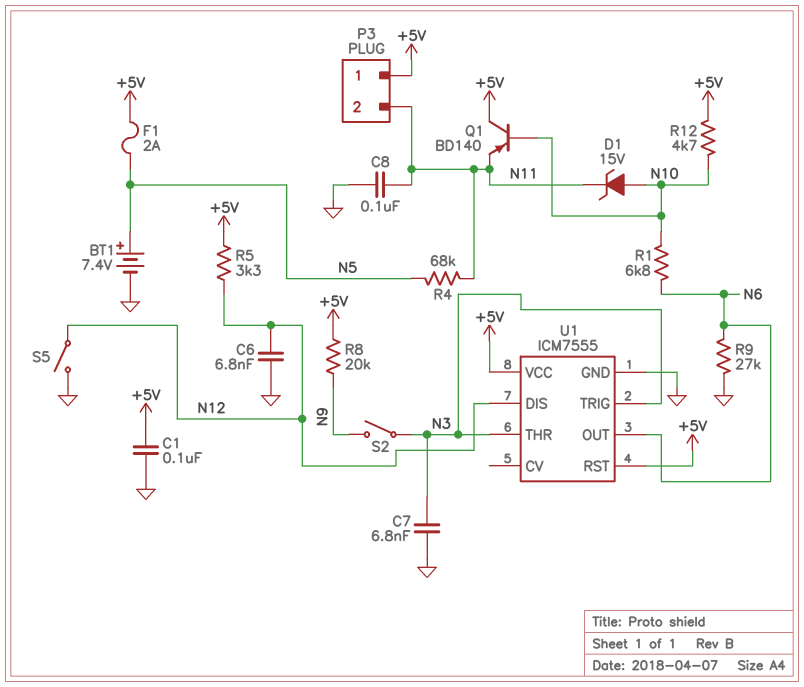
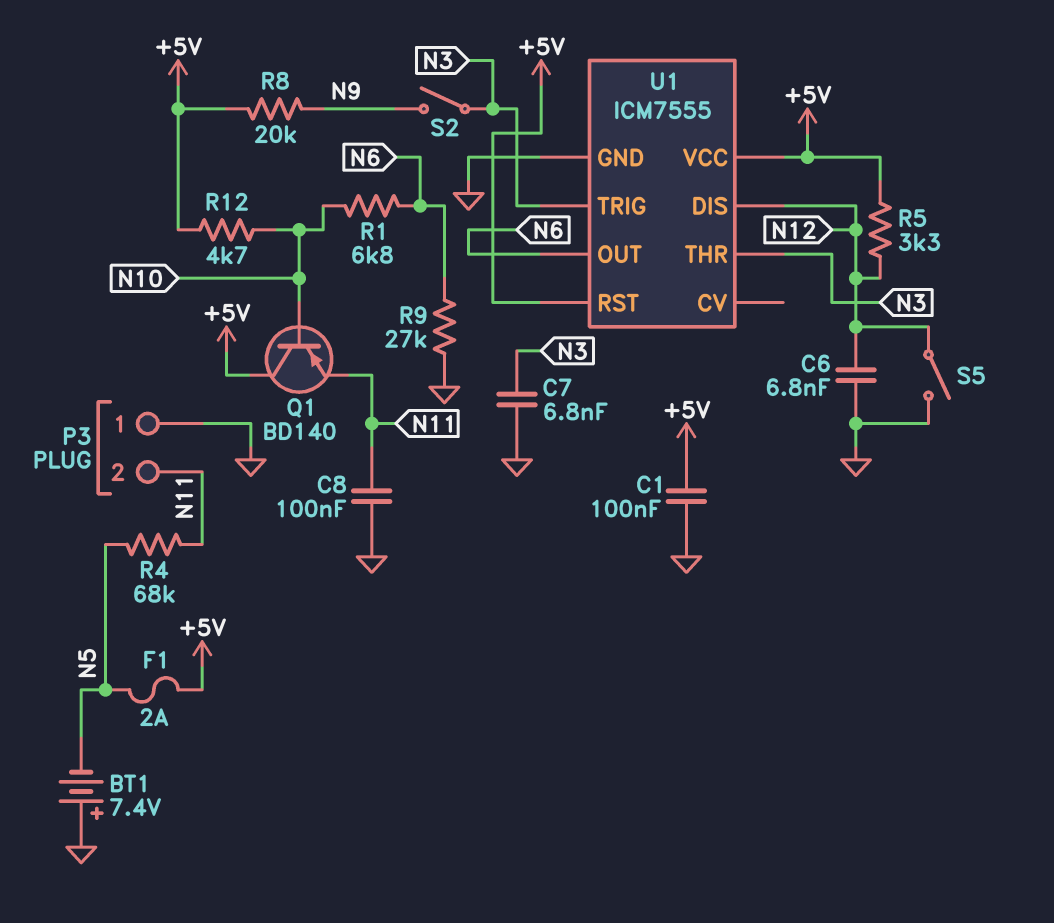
BT1: 7.4V (plus N5, minus GND) -> 7.4V (plus GND, minus N5)
D1: zener 15V (A N10, K N11) -> none
P3 pin 1: +5V -> GND

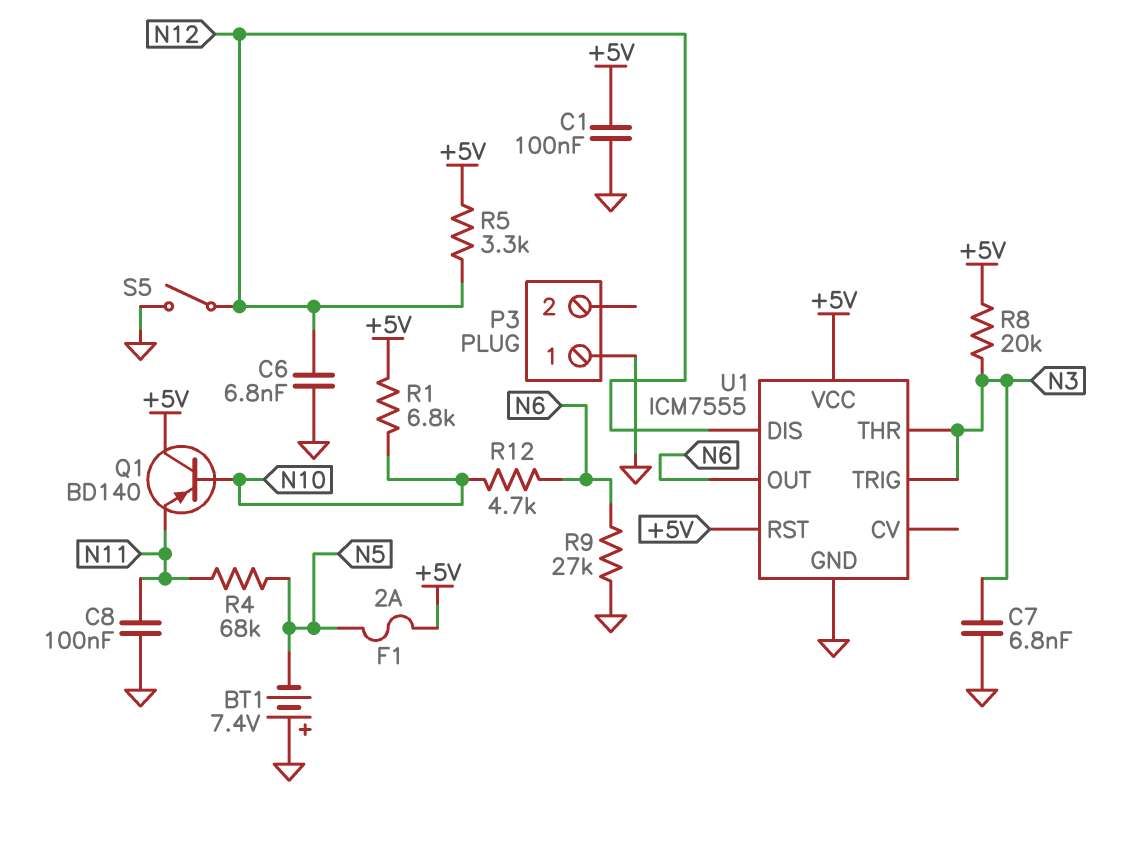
P3 pin 2: N11 -> none
R1: 6.8k (N6, N10) -> 6.8k (+5V, N10)
R8: 20k (+5V, N9) -> 20k (+5V, N3)
R12: 4.7k (+5V, N10) -> 4.7k (N6, N10)
S2: switch (N3, N9) -> none

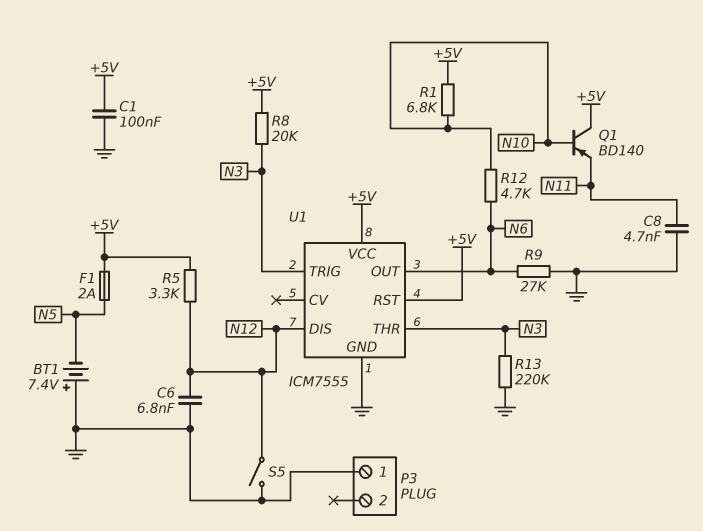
C7: 6.8nF (GND, N3) -> none
C8: 100nF (GND, N11) -> 4.7nF (GND, N11)
R4: 68k (N5, N11) -> none
R13: none -> 220k (GND, N3)

